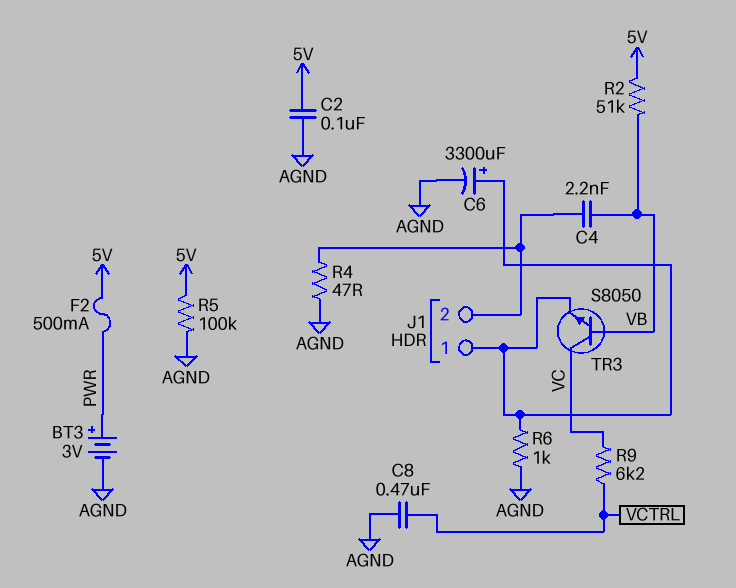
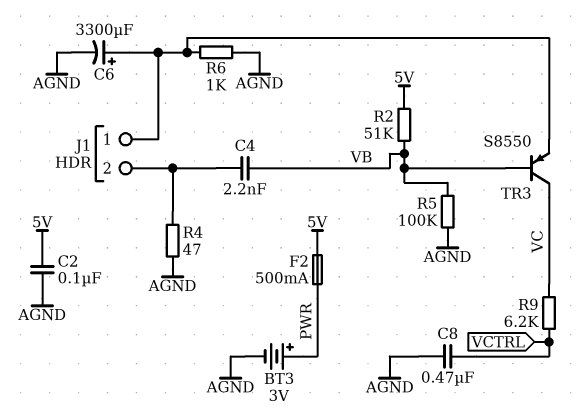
R5: 100k (5V, AGND) -> 100k (AGND, VB)
TR3: NPN S8050 (B VB, C VC, E J1/1) -> PNP S8550 (B VB, C VC, E J1/1)

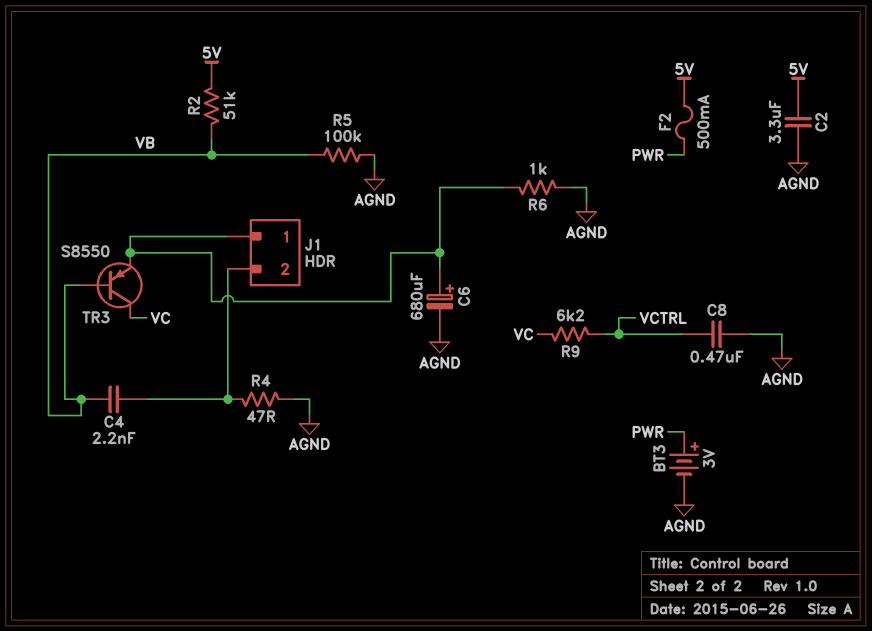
C2: 100nF (5V, AGND) -> 3.3uF (5V, AGND)
C6: 3300uF (plus J1/1, minus AGND) -> 680uF (plus J1/1, minus AGND)

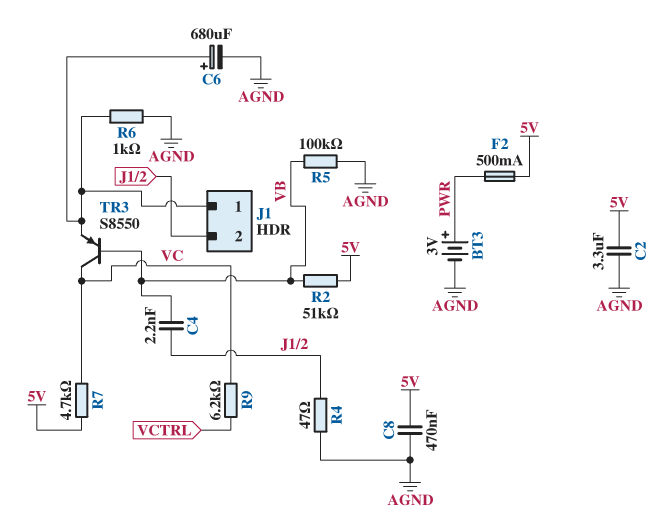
C8: 470nF (AGND, VCTRL) -> 470nF (5V, AGND)
R7: none -> 4.7k (5V, VC)

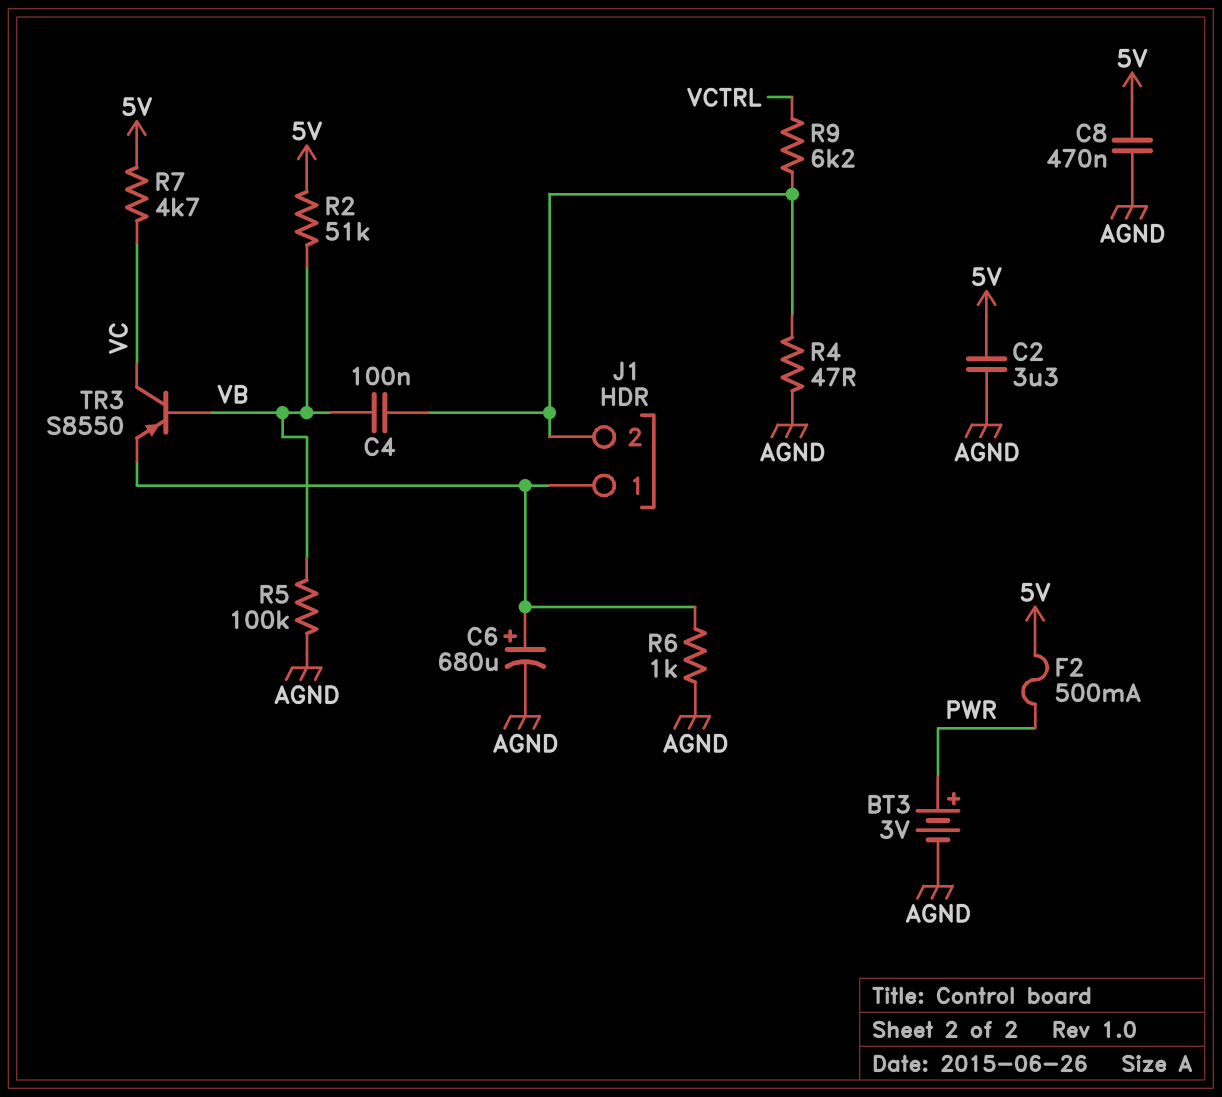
C4: 2.2nF (J1/2, VB) -> 100nF (J1/2, VB)
R9: 6.2k (VC, VCTRL) -> 6.2k (J1/2, VCTRL)

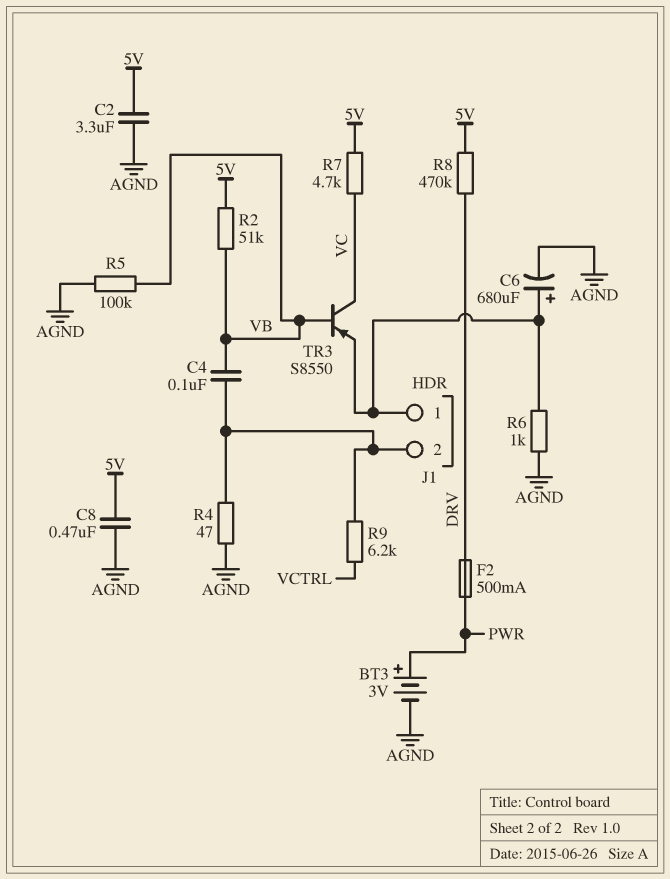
F2: 500mA (5V, PWR) -> 500mA (DRV, PWR)
R8: none -> 470k (5V, DRV)

